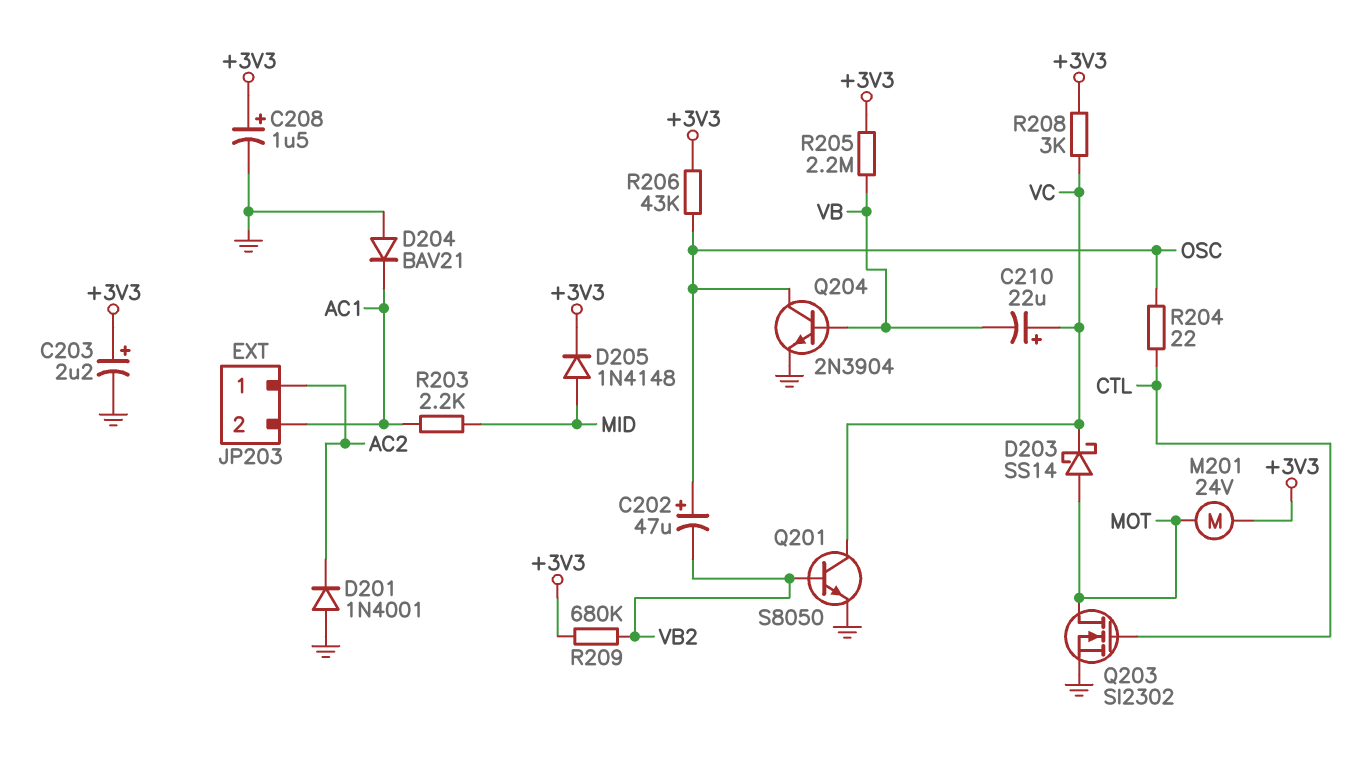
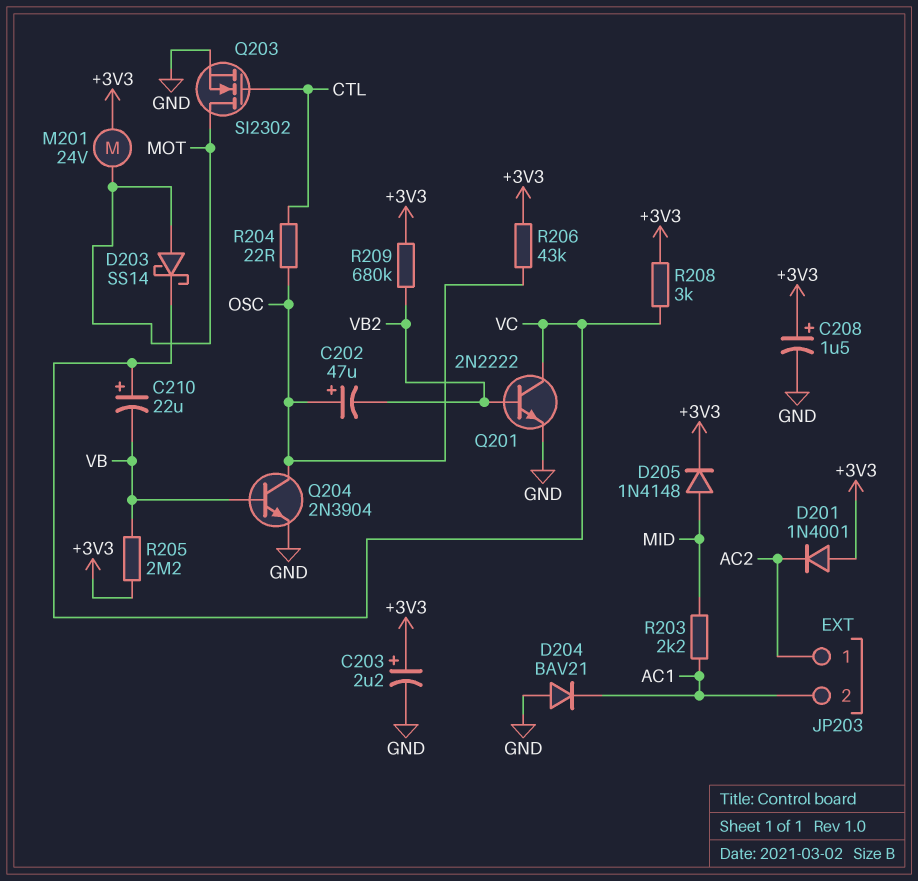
D201: diode 1N4001 (A GND, K AC2) -> diode 1N4001 (A +3V3, K AC2)
Q201: NPN S8050 (B VB2, C VC, E GND) -> NPN 2N2222 (B VB2, C VC, E GND)

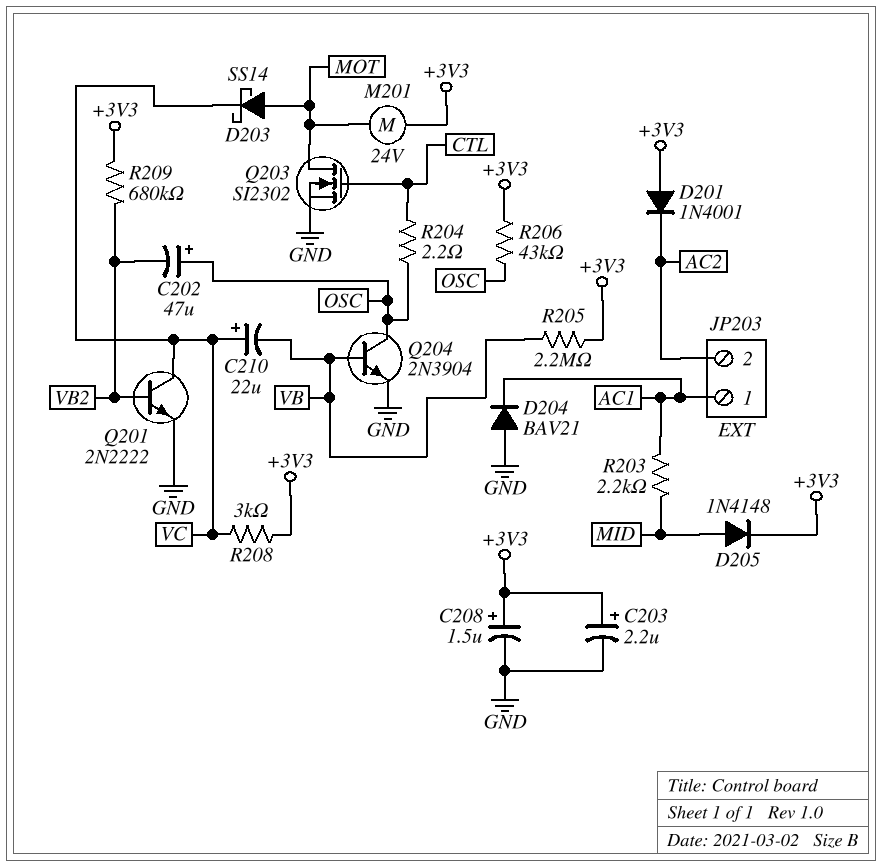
JP203 pin 1: AC2 -> AC1
JP203 pin 2: AC1 -> AC2
R204: 22 (CTL, OSC) -> 2.2 (CTL, OSC)

